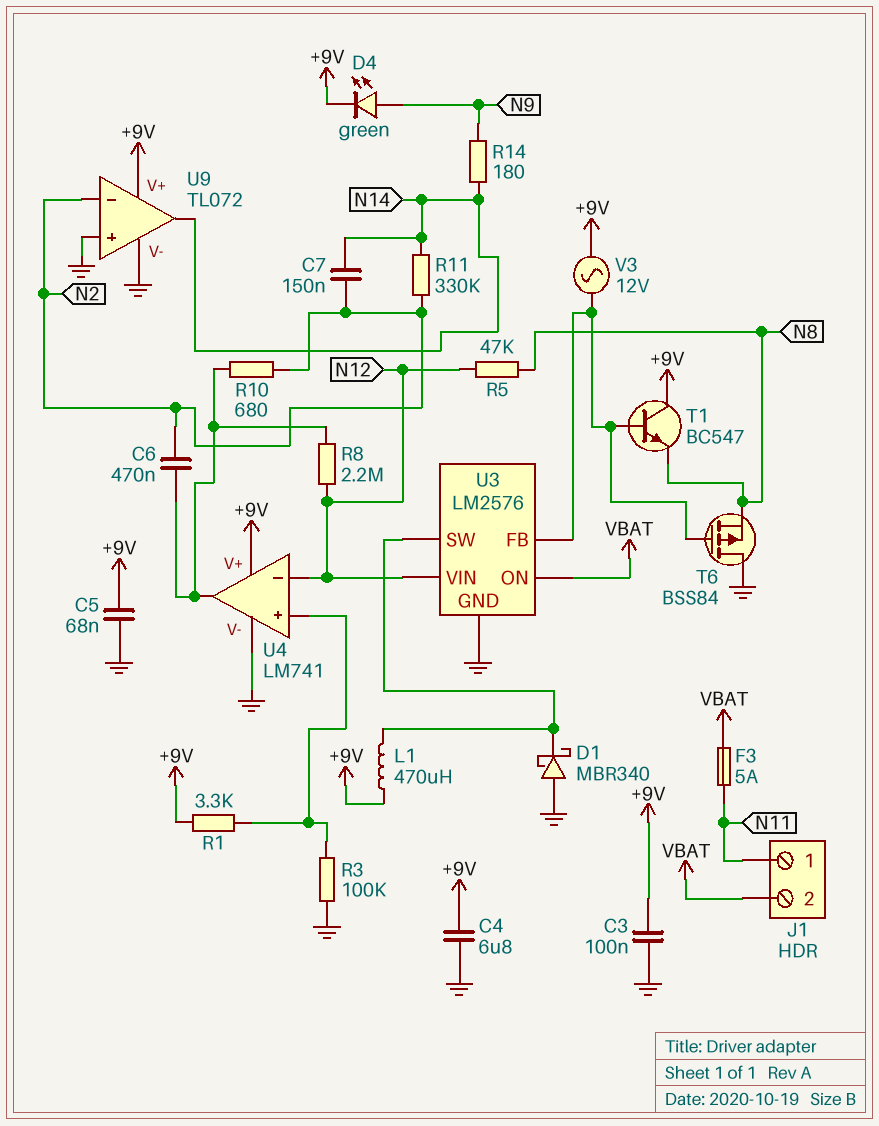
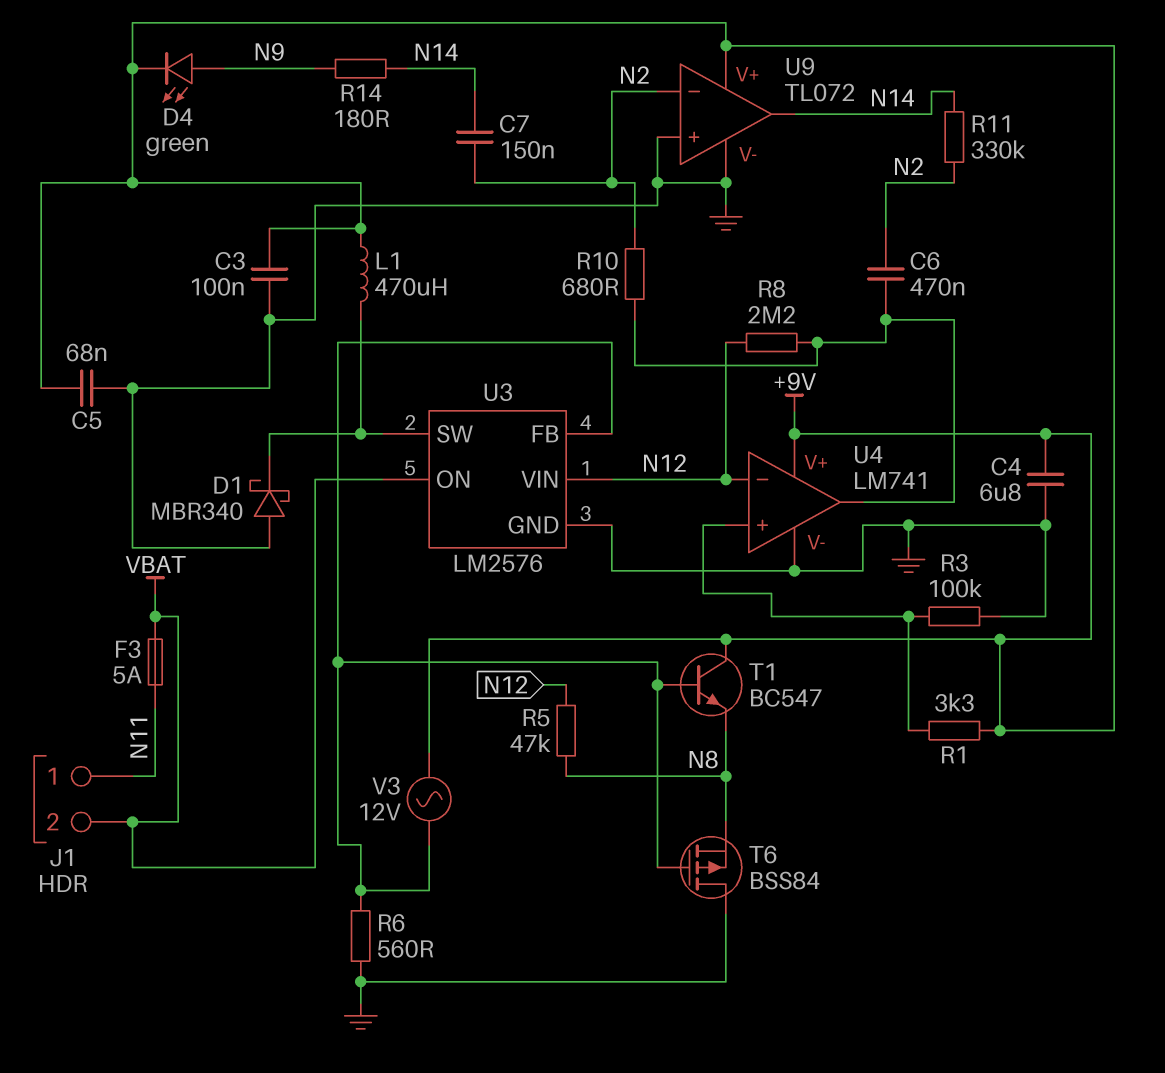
R6: none -> 560 (GND, U3/FB)

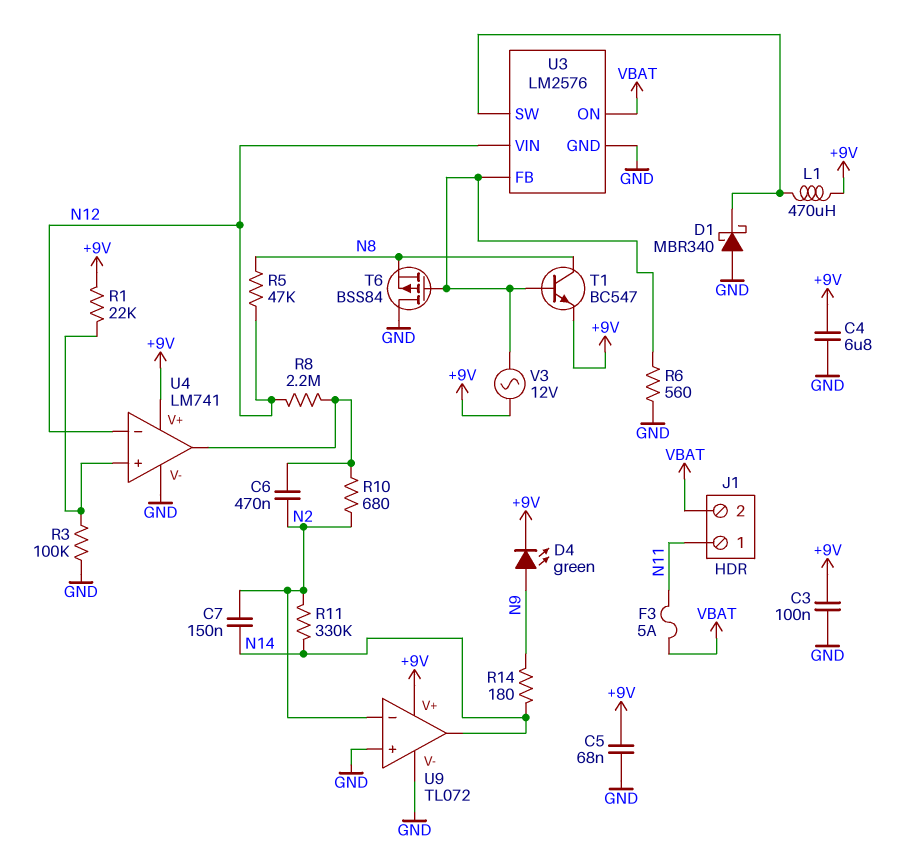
R1: 3.3k (+9V, U4/in+) -> 22k (+9V, U4/in+)
T1: NPN BC547 (B U3/FB, C +9V, E N8) -> NPN BC547 (B U3/FB, C N8, E +9V)

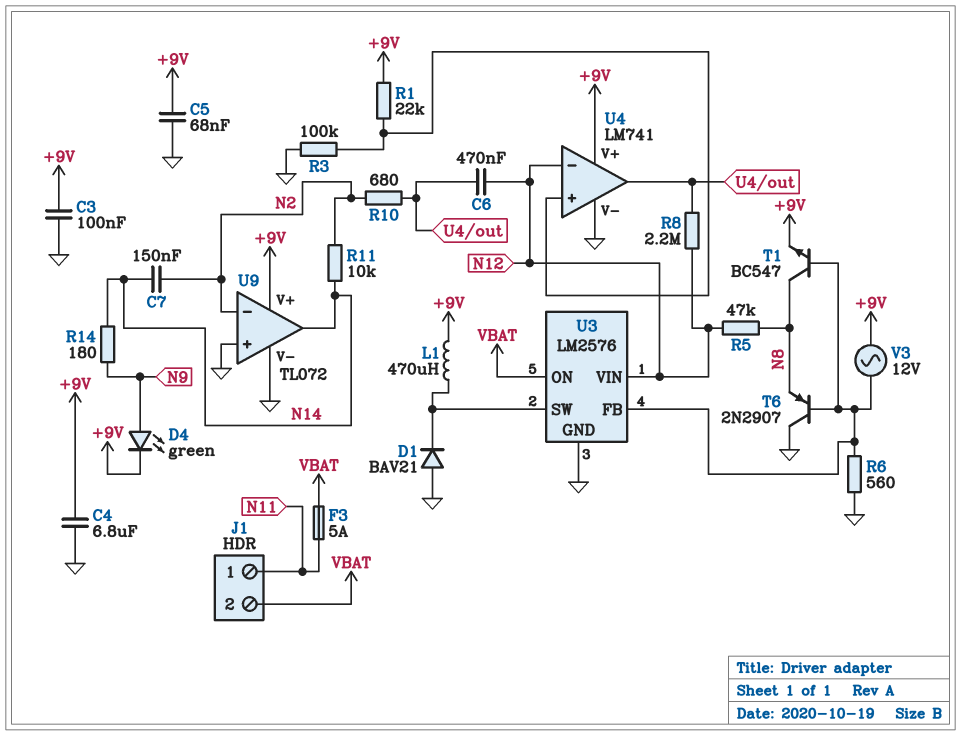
C6: 470nF (N2, U4/out) -> 470nF (N12, U4/out)
D1: schottky MBR340 (A GND, K U3/SW) -> diode BAV21 (A GND, K U3/SW)
R11: 330k (N2, N14) -> 10k (N2, N14)
T6: PMOS BSS84 (G U3/FB, D GND, S N8) -> PNP 2N2907 (B U3/FB, C GND, E N8)

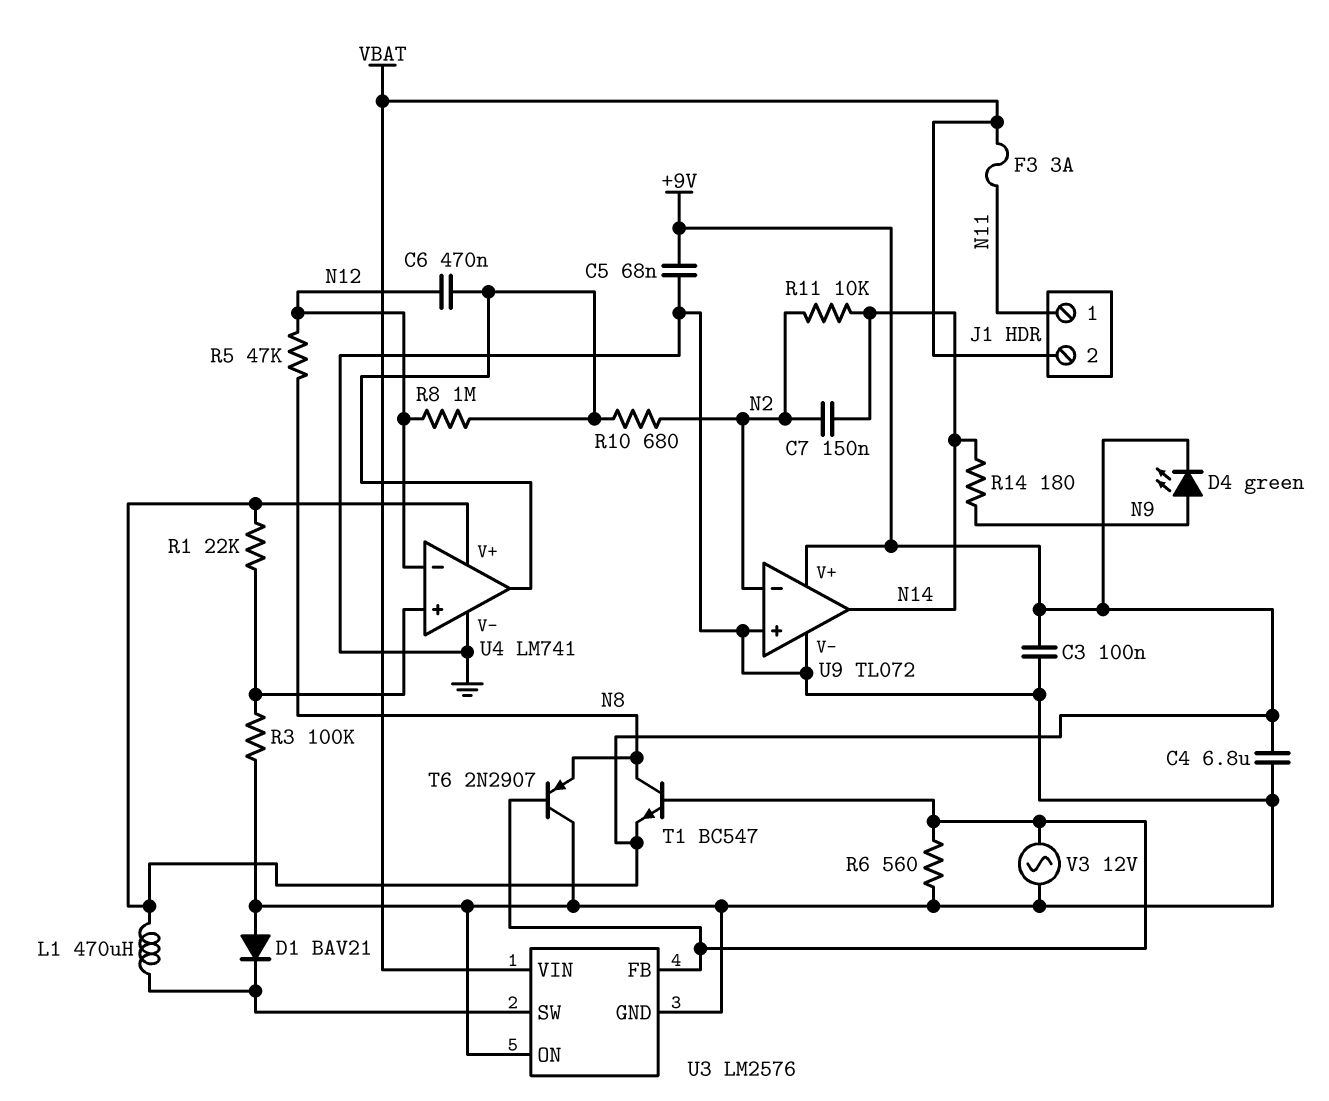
F3: 5A (N11, VBAT) -> 3A (N11, VBAT)
R8: 2.2M (N12, U4/out) -> 1M (N12, U4/out)
U3 pin ON: VBAT -> GND
U3 pin VIN: N12 -> VBAT
V3: AC 12V (+9V, U3/FB) -> AC 12V (GND, U3/FB)

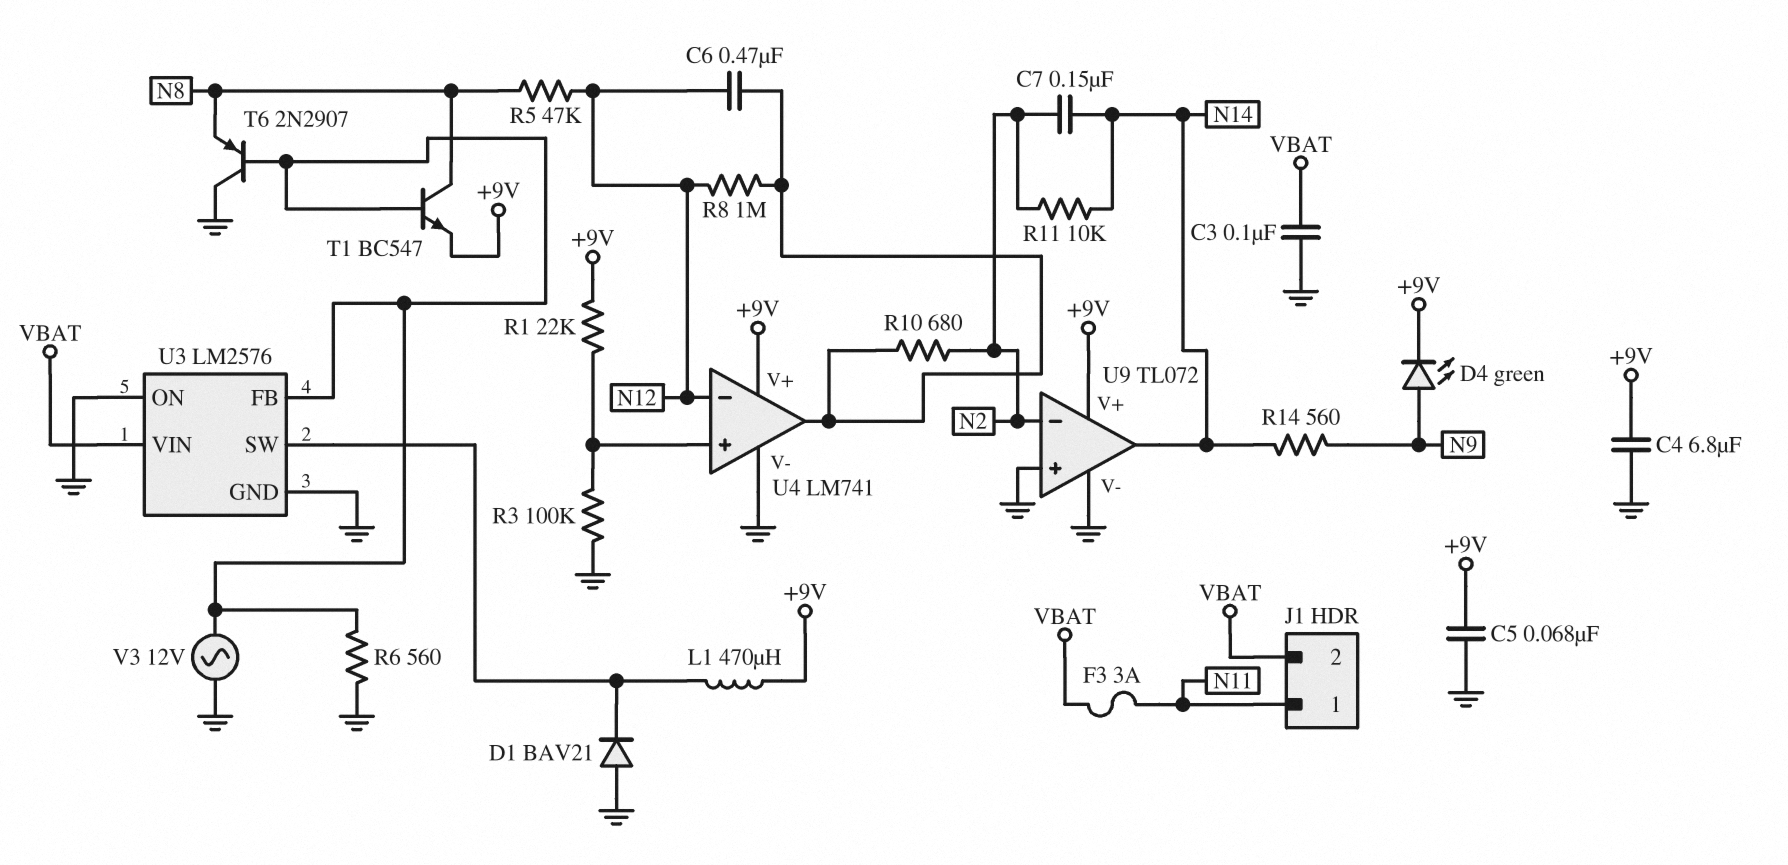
C3: 100nF (+9V, GND) -> 100nF (GND, VBAT)
R14: 180 (N9, N14) -> 560 (N9, N14)

